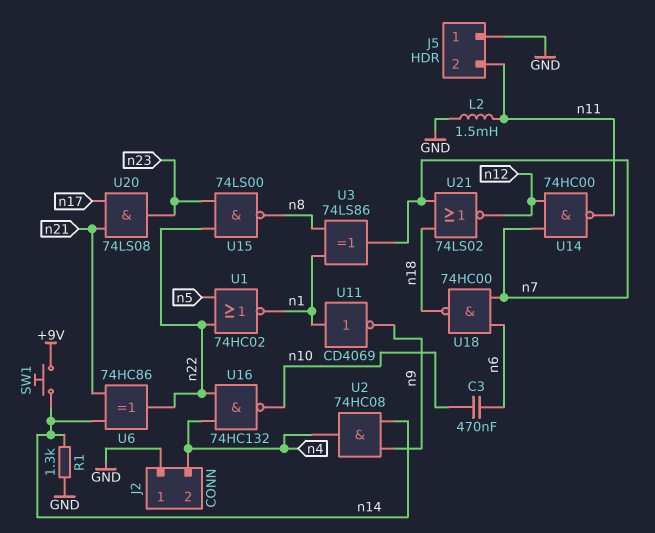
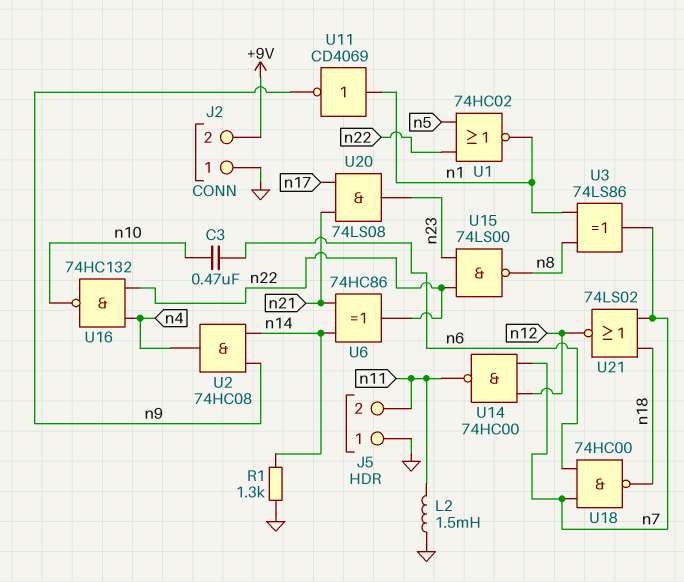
J2 pin 2: n4 -> +9V
SW1: button (+9V, n14) -> none

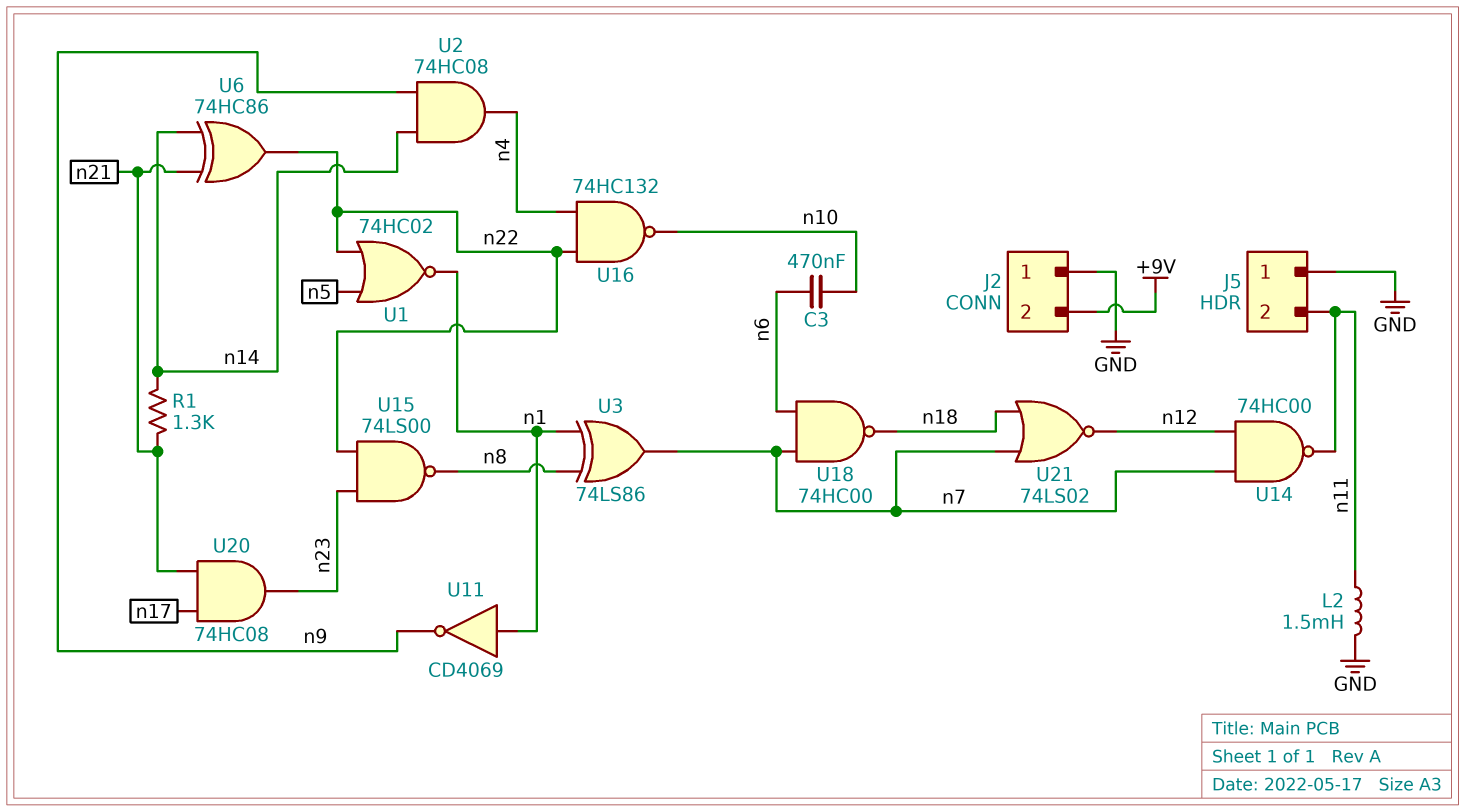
R1: 1.3k (GND, n14) -> 1.3k (n14, n21)
U20: AND 74LS08 (in n17, in n21, out n23) -> AND 74HC08 (in n17, in n21, out n23)

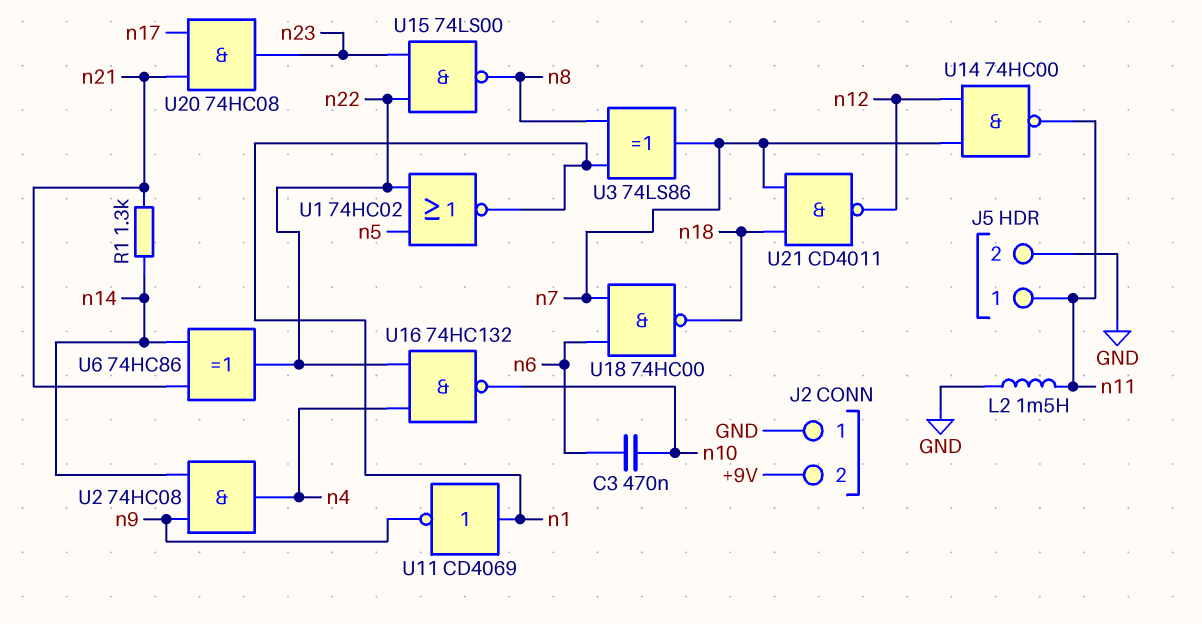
J5 pin 1: GND -> n11
J5 pin 2: n11 -> GND
U21: NOR 74LS02 (in n7, in n18, out n12) -> NAND CD4011 (in n7, in n18, out n12)

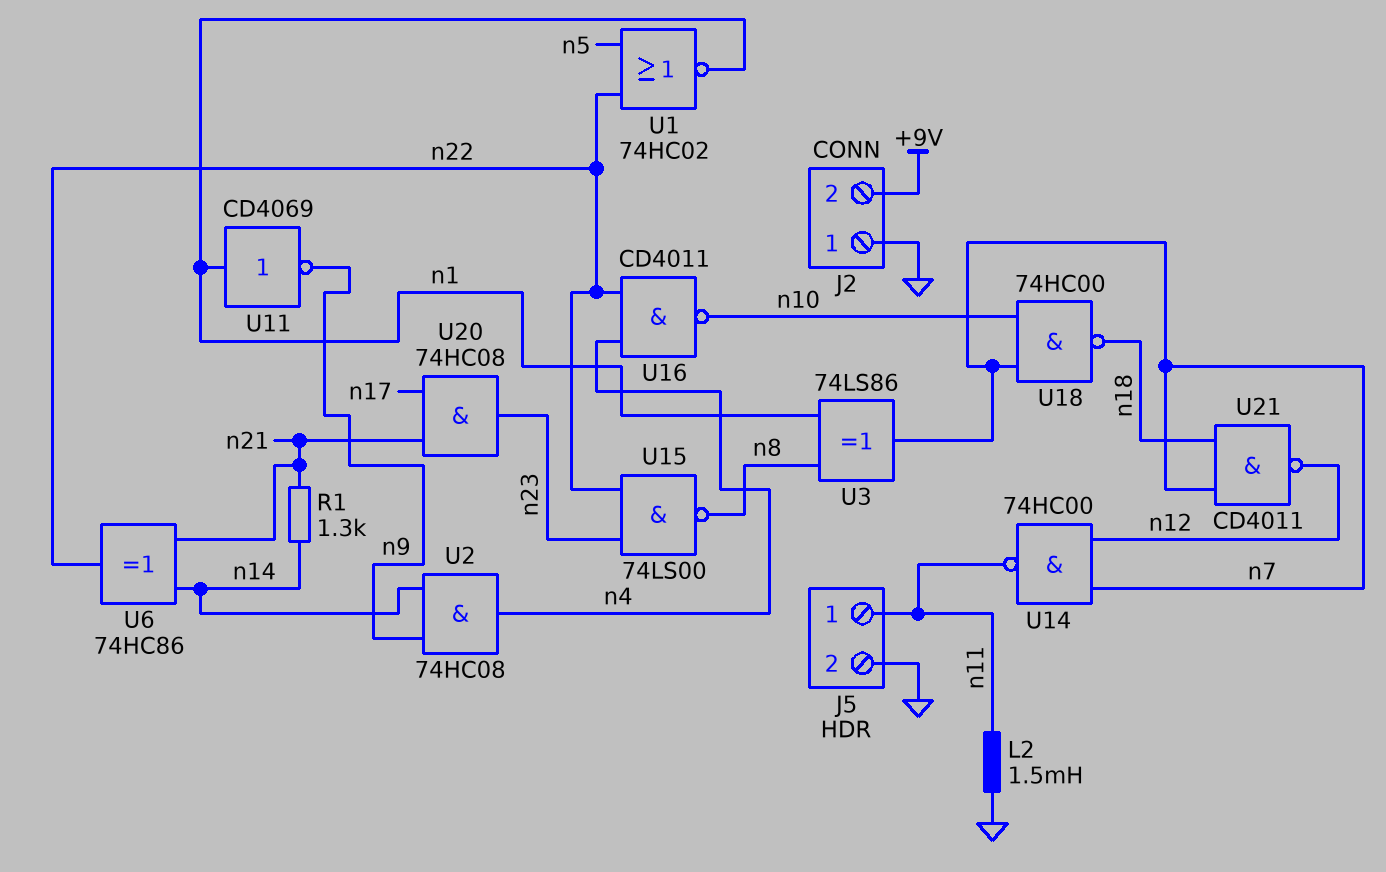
C3: 470nF (n6, n10) -> none
U16: NAND 74HC132 (in n4, in n22, out n10) -> NAND CD4011 (in n4, in n22, out n10)
U18: NAND 74HC00 (in n6, in n7, out n18) -> NAND 74HC00 (in n7, in n10, out n18)

